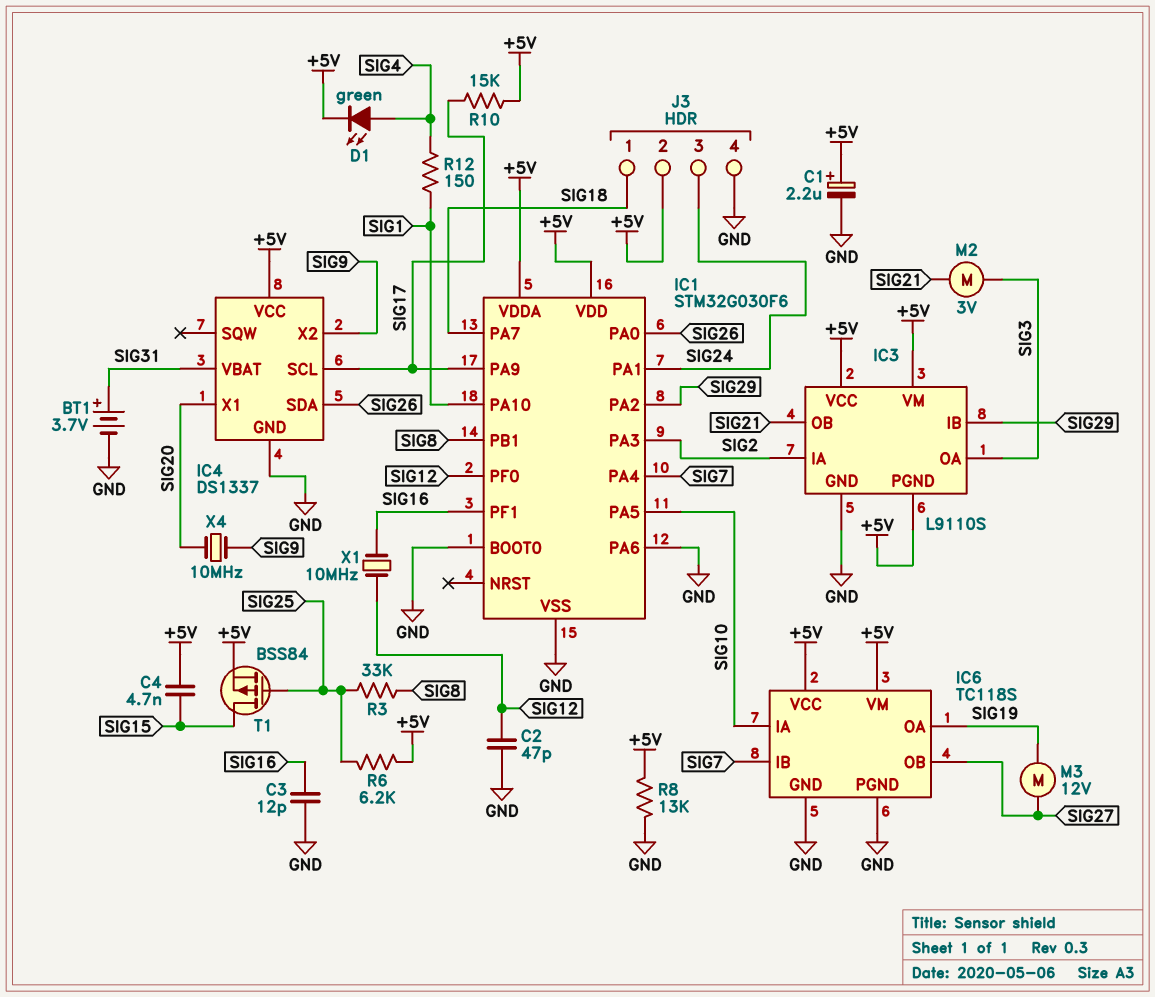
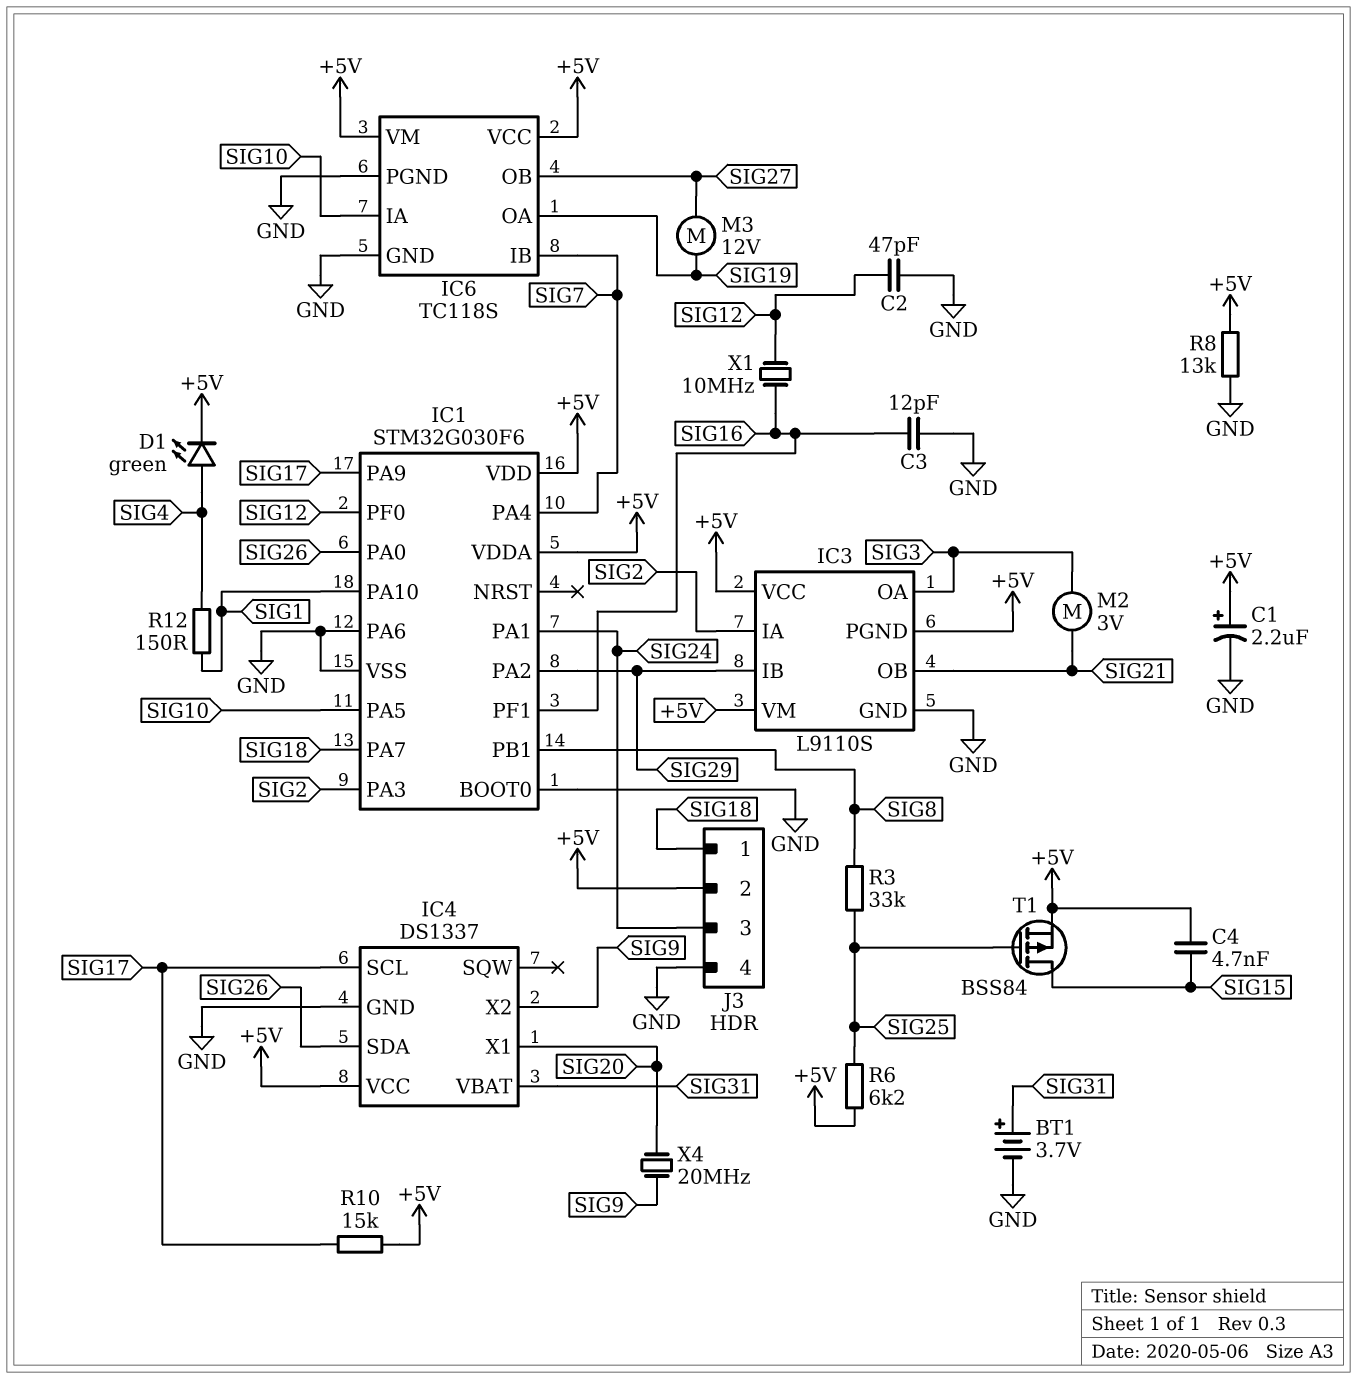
X4: 10MHz (SIG9, SIG20) -> 20MHz (SIG9, SIG20)

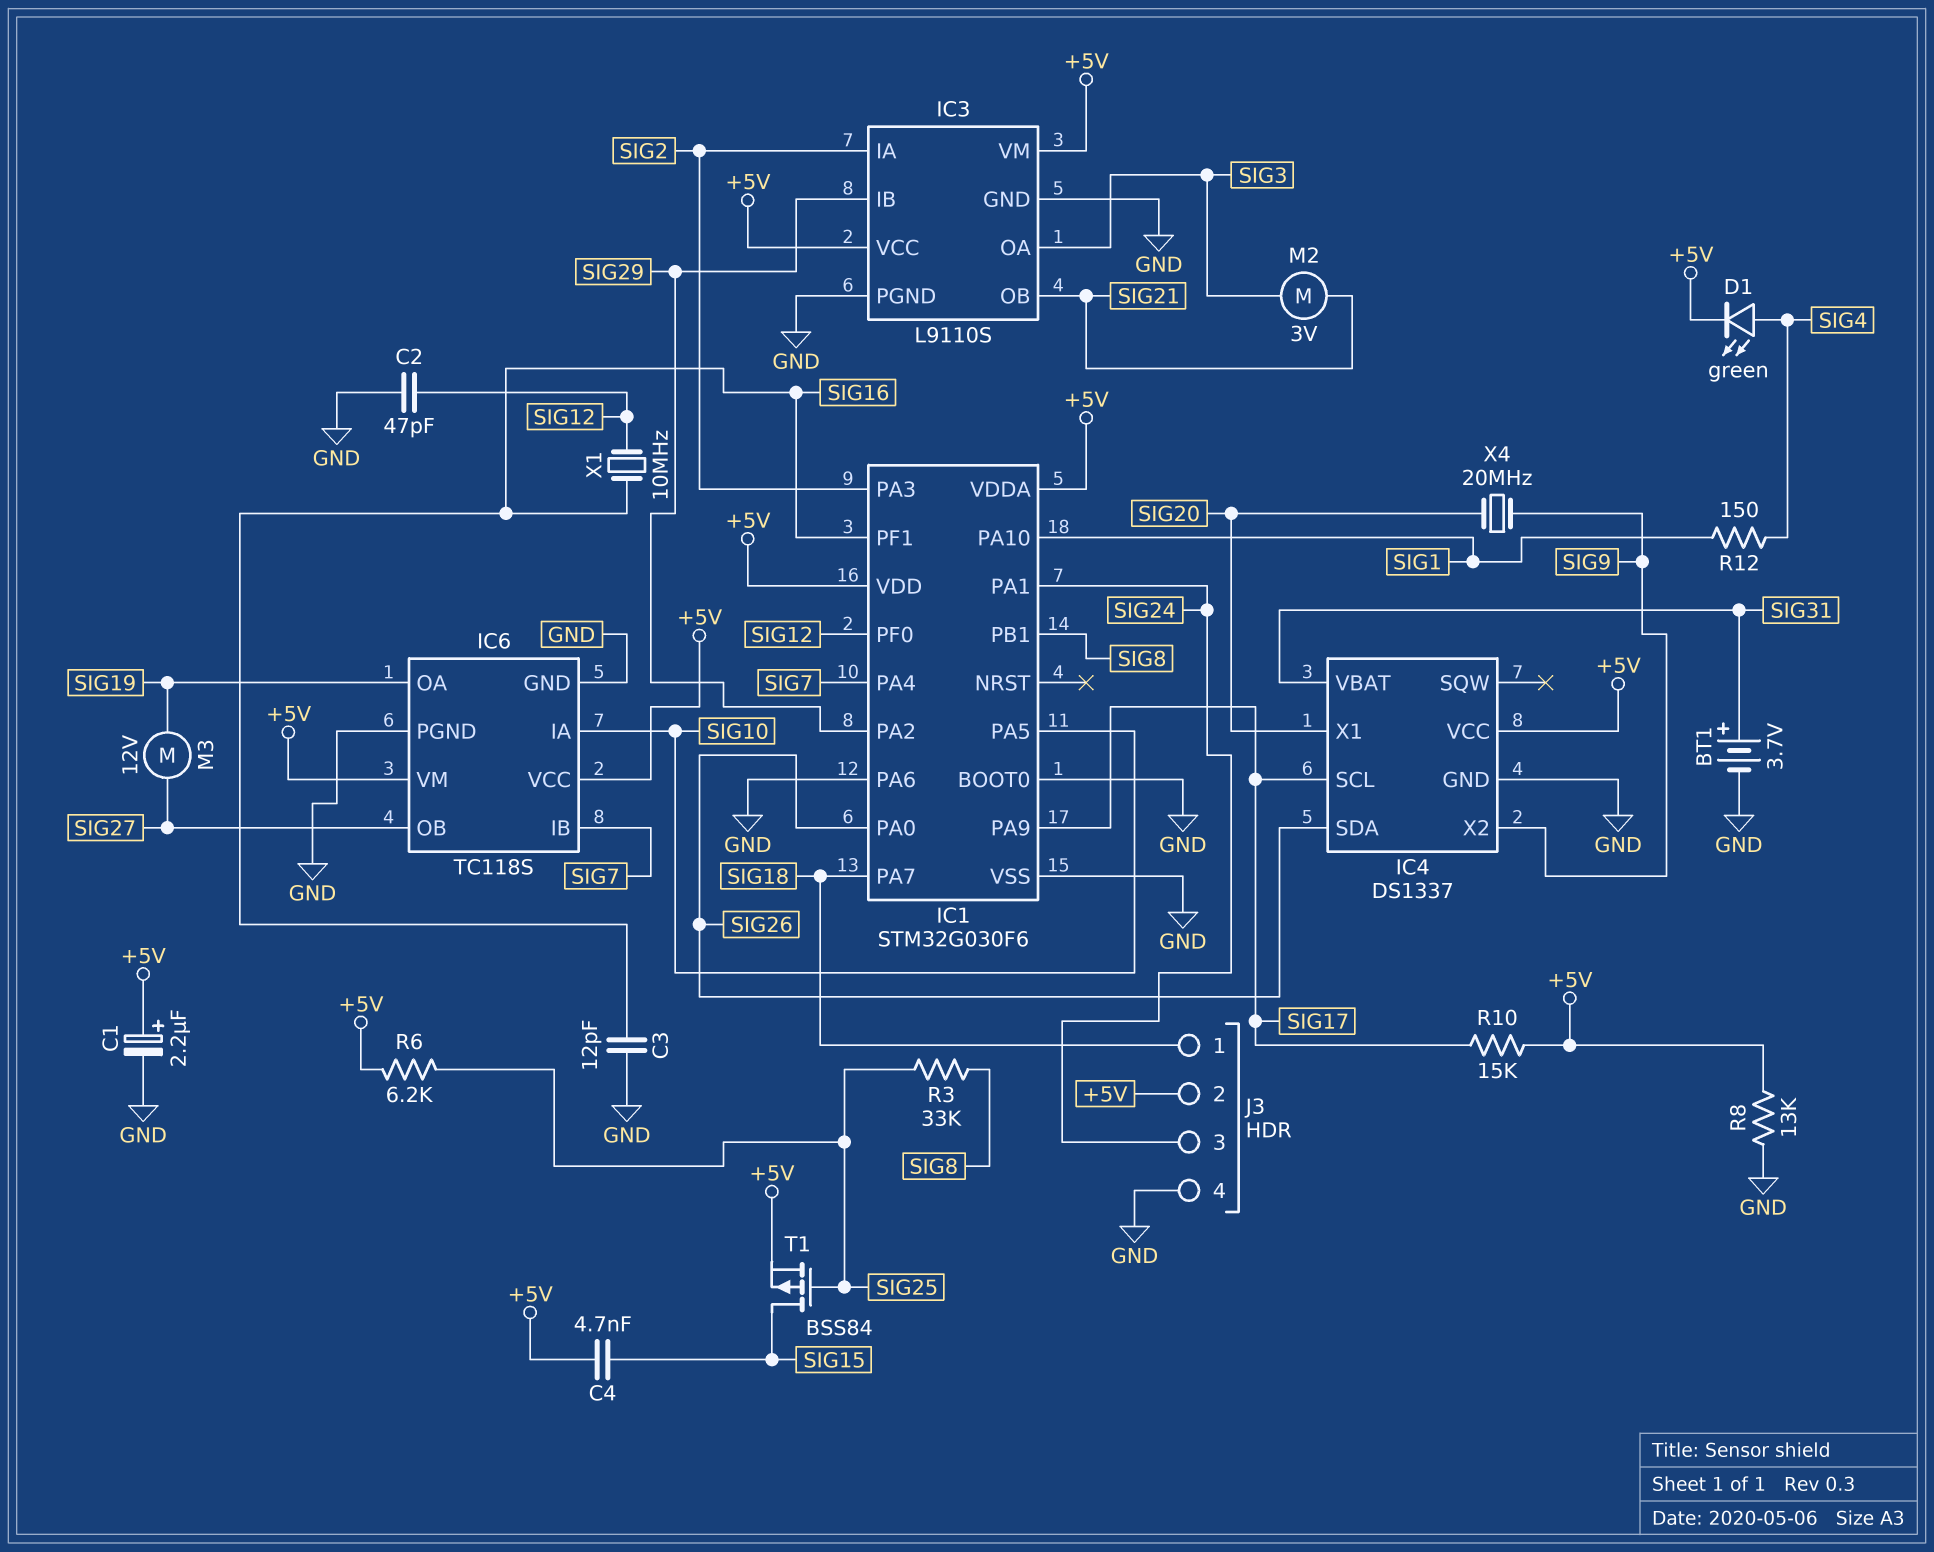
IC3 pin PGND: +5V -> GND

